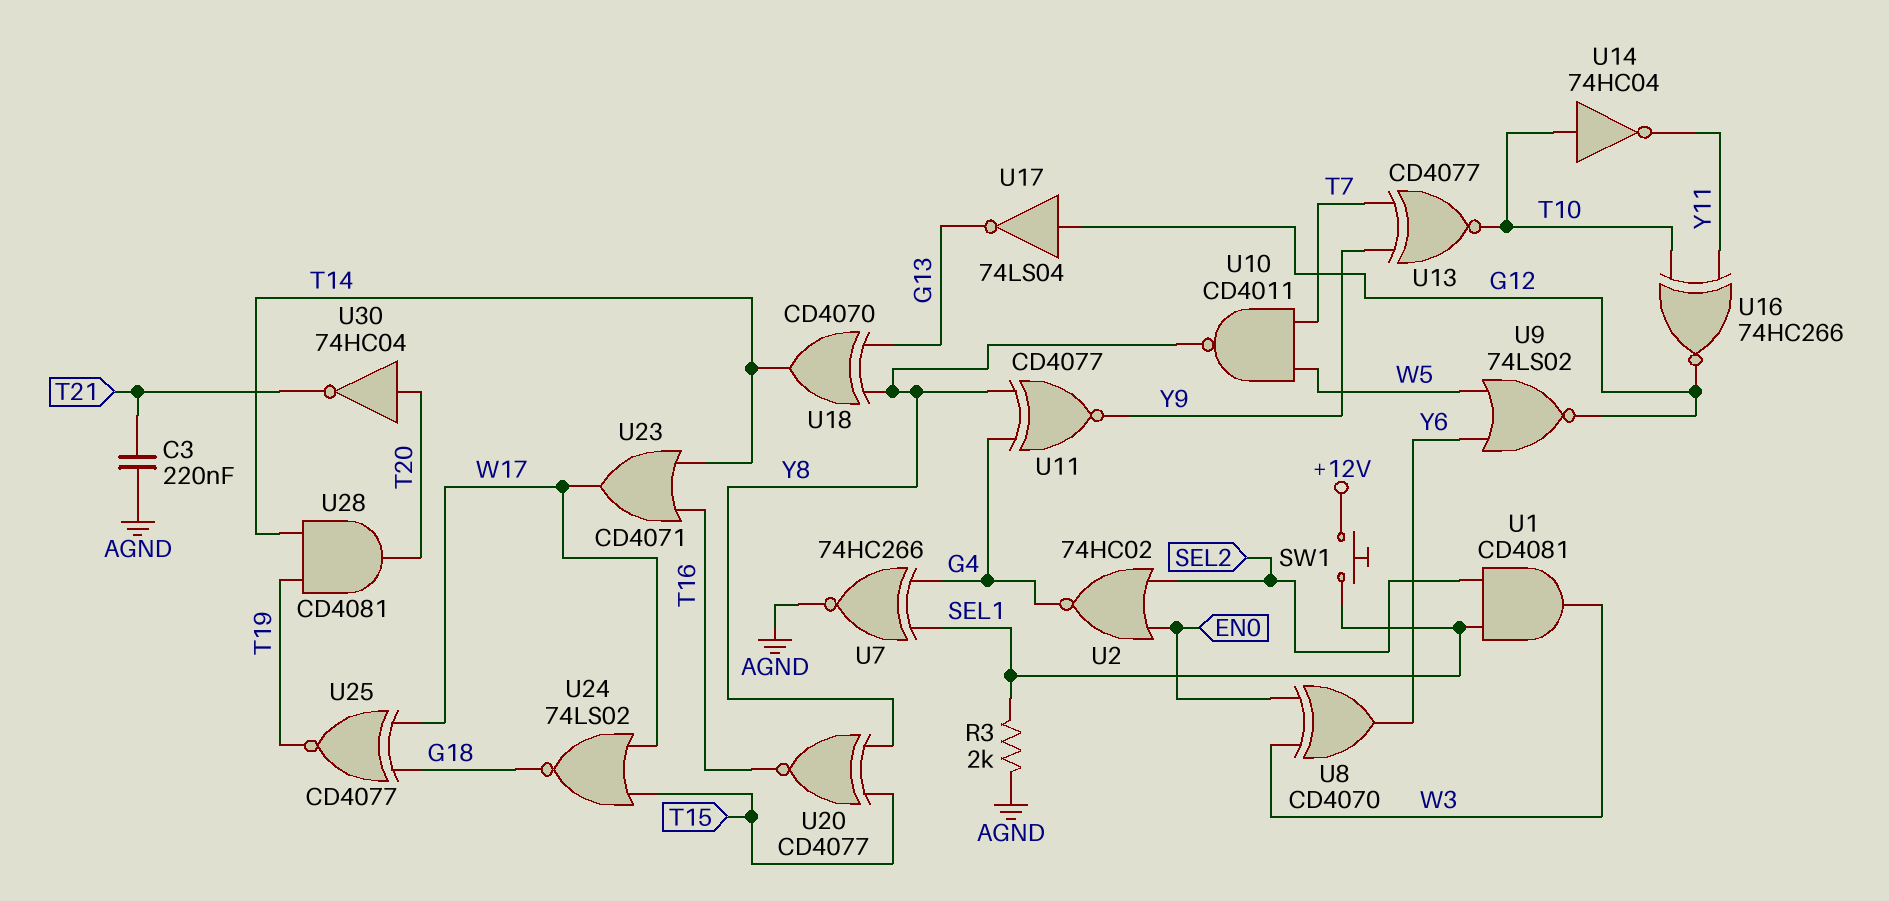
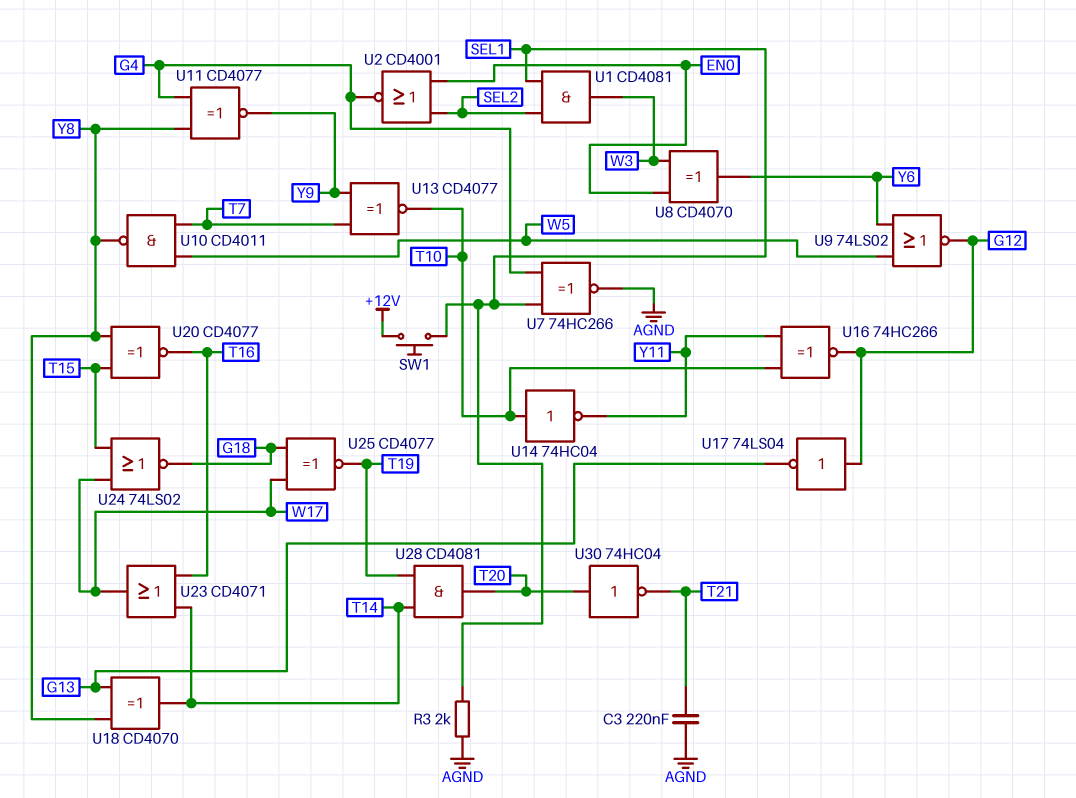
U2: NOR 74HC02 (in EN0, in SEL2, out G4) -> NOR CD4001 (in EN0, in SEL2, out G4)

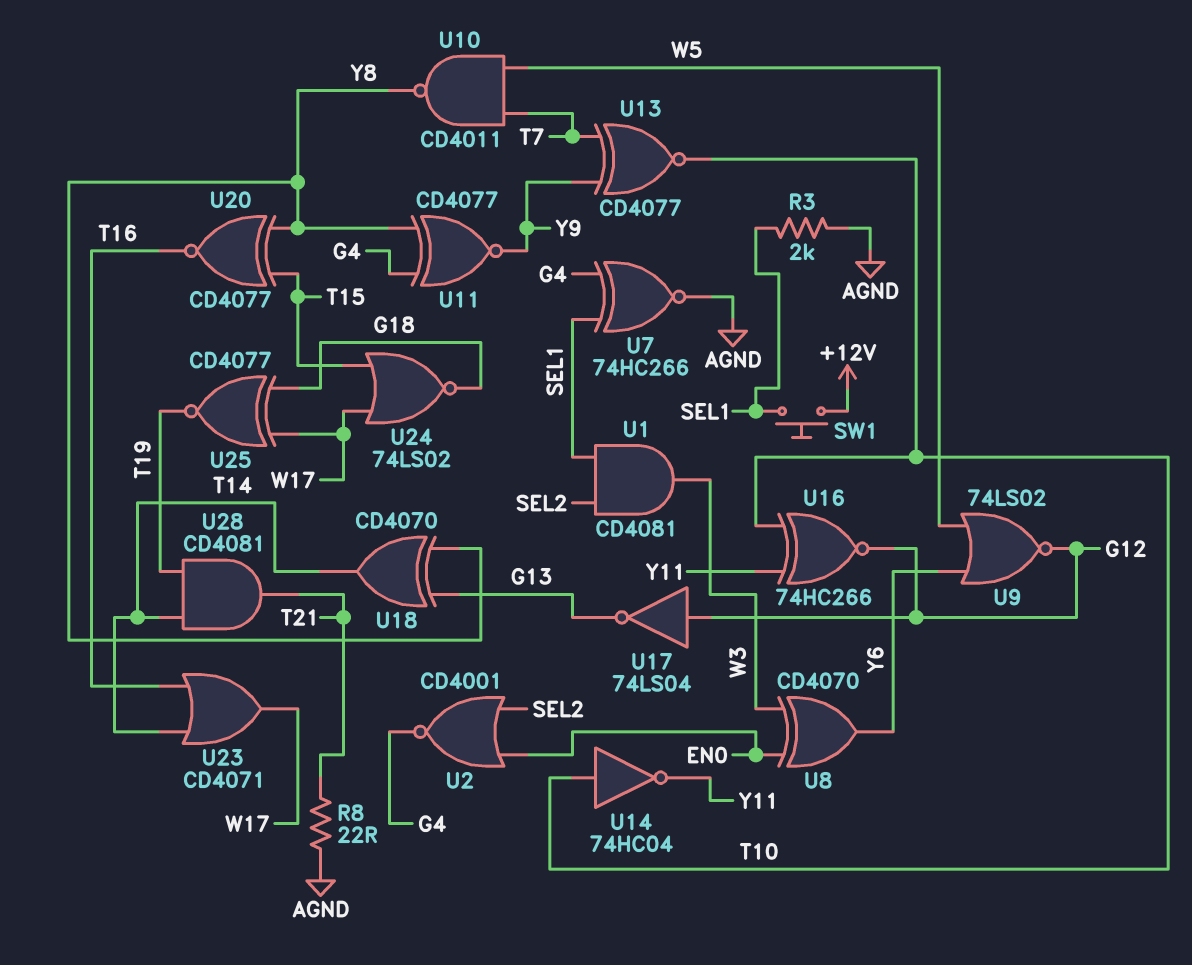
C3: 220nF (AGND, T21) -> none
R8: none -> 22 (AGND, T21)
U28: AND CD4081 (in T14, in T19, out T20) -> AND CD4081 (in T14, in T19, out T21)
U30: NOT 74HC04 (in T20, out T21) -> none

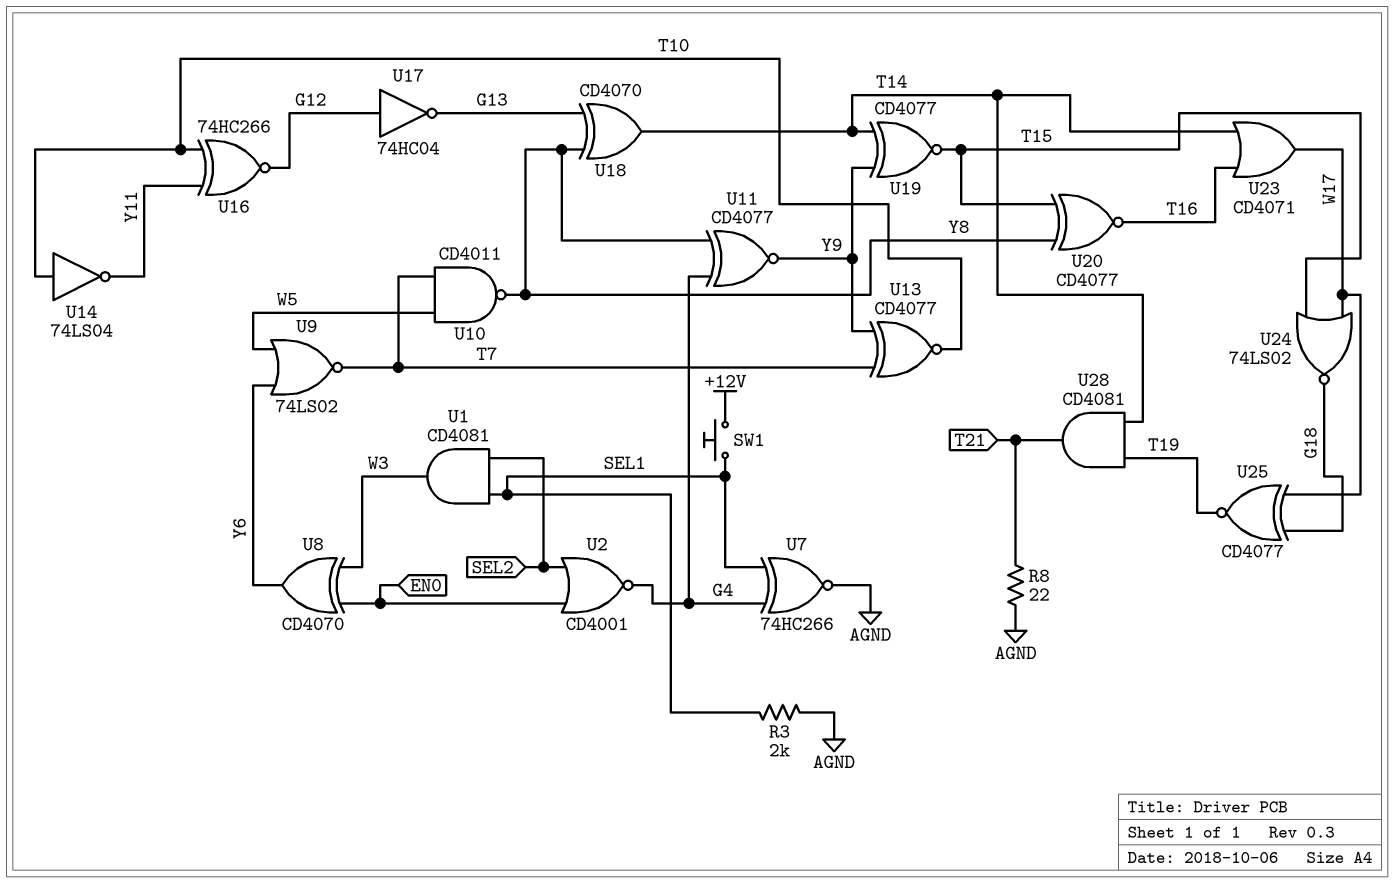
U9: NOR 74LS02 (in W5, in Y6, out G12) -> NOR 74LS02 (in W5, in Y6, out T7)
U14: NOT 74HC04 (in T10, out Y11) -> NOT 74LS04 (in T10, out Y11)
U17: NOT 74LS04 (in G12, out G13) -> NOT 74HC04 (in G12, out G13)
U19: none -> XNOR CD4077 (in T14, in Y9, out T15)

